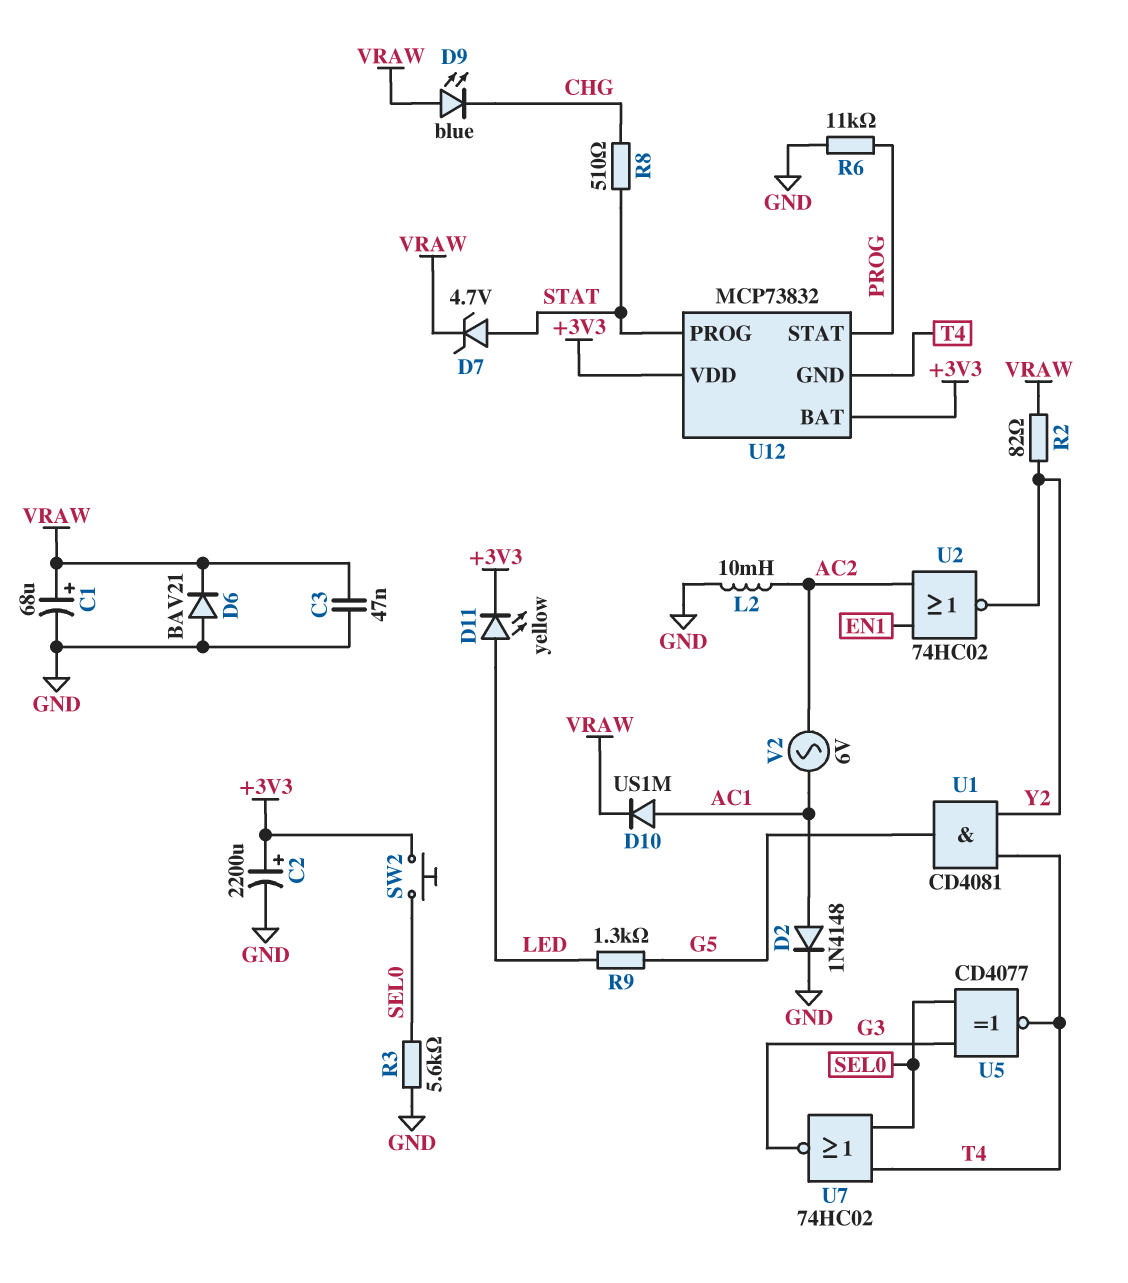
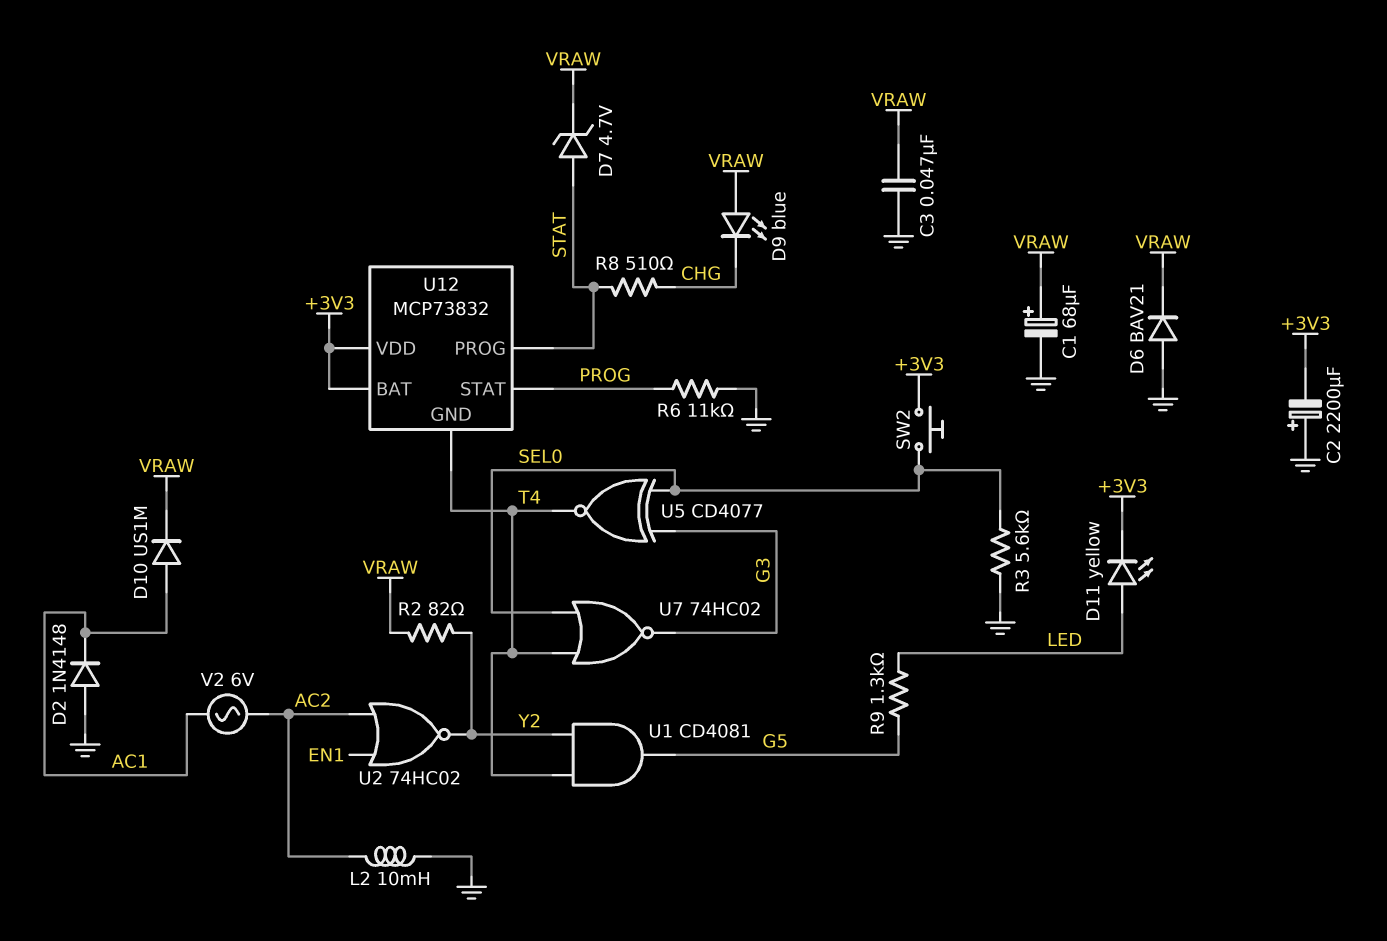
C2: 2200uF (plus +3V3, minus GND) -> 2200uF (plus GND, minus +3V3)
D2: diode 1N4148 (A AC1, K GND) -> diode 1N4148 (A GND, K AC1)

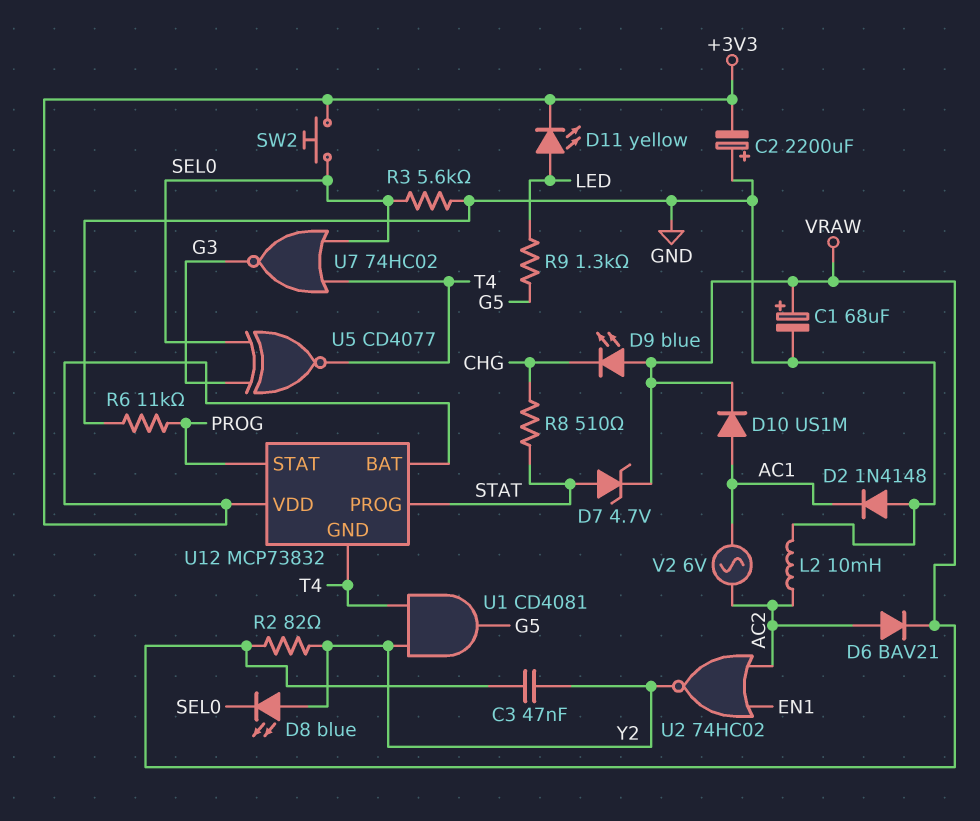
C3: 47nF (GND, VRAW) -> 47nF (VRAW, Y2)
D6: diode BAV21 (A GND, K VRAW) -> diode BAV21 (A AC2, K VRAW)
D8: none -> LED blue (A Y2, K SEL0)

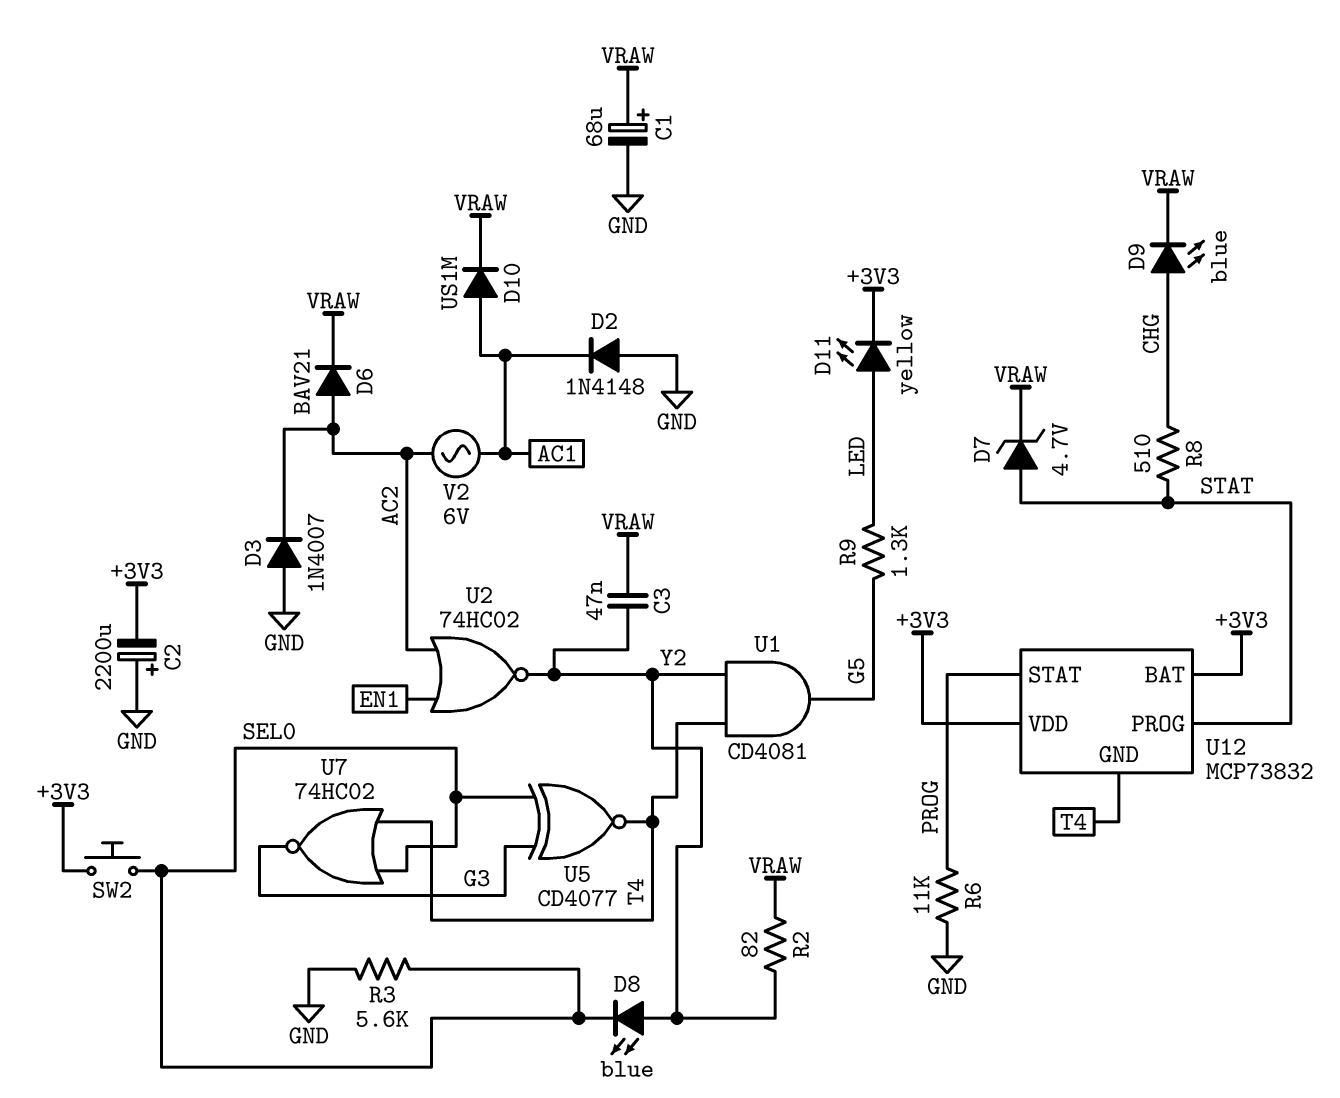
D3: none -> diode 1N4007 (A GND, K AC2)
D9: LED blue (A VRAW, K CHG) -> LED blue (A CHG, K VRAW)
L2: 10mH (AC2, GND) -> none

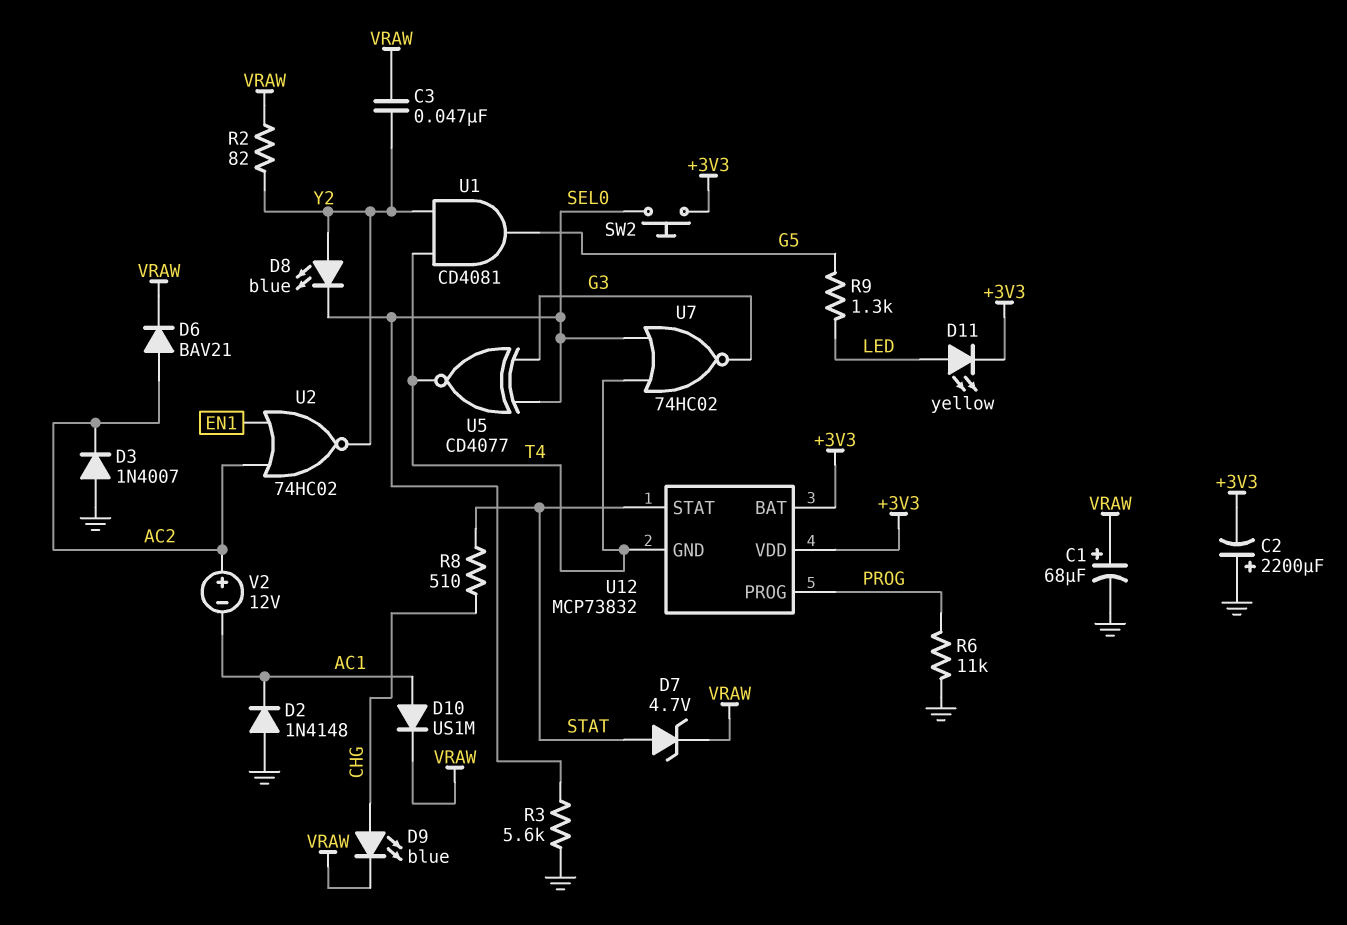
U12 pin PROG: STAT -> PROG
U12 pin STAT: PROG -> STAT
V2: AC 6V (AC1, AC2) -> 12V (plus AC2, minus AC1)

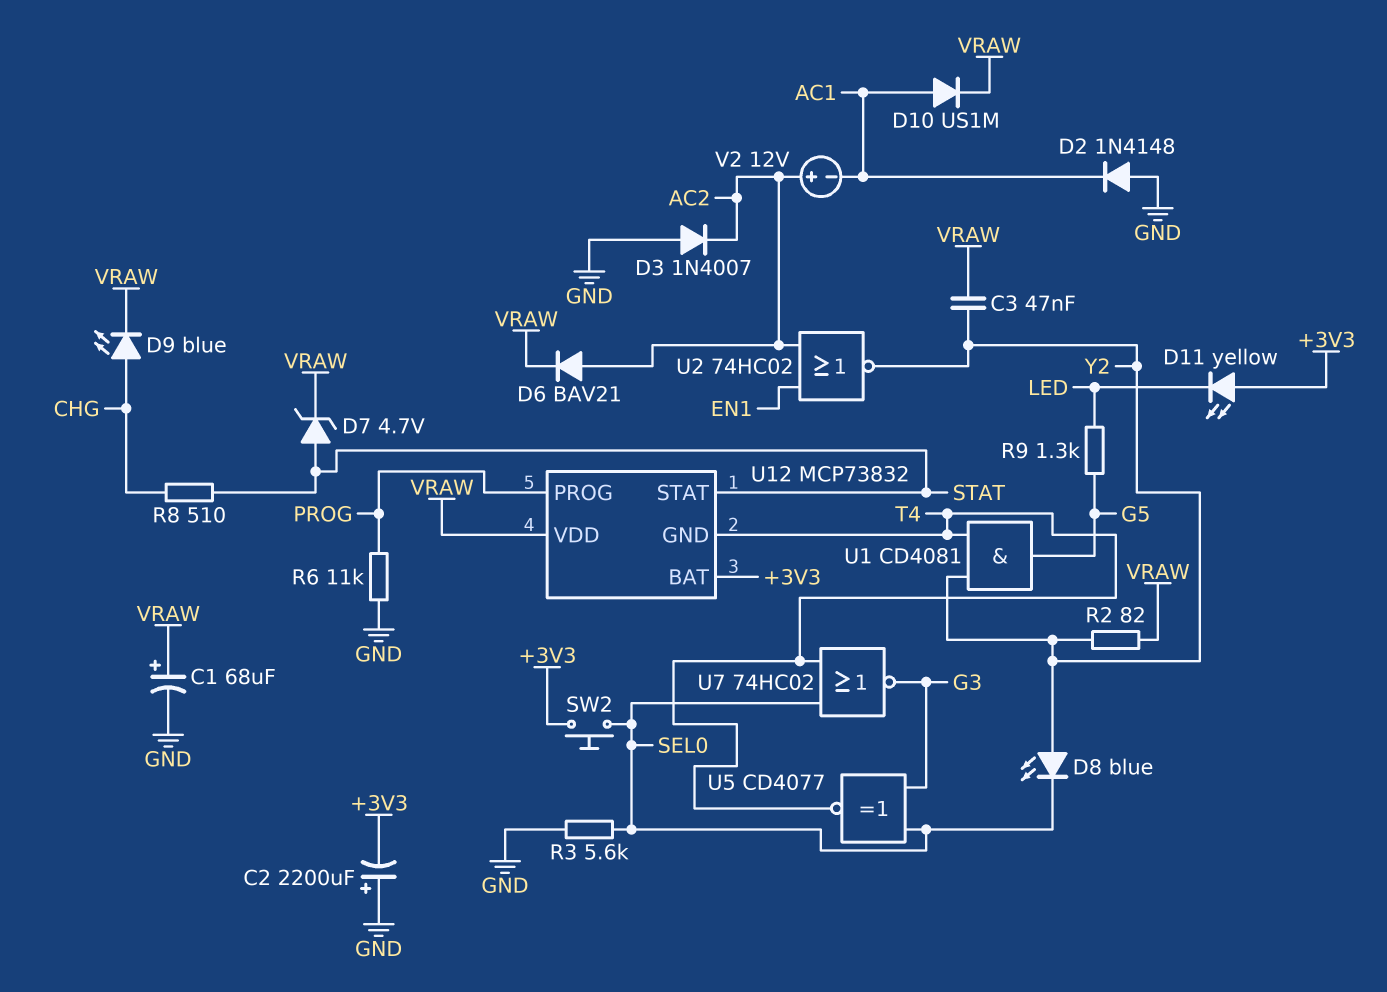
D11: LED yellow (A LED, K +3V3) -> LED yellow (A +3V3, K LED)
U12 pin VDD: +3V3 -> VRAW

